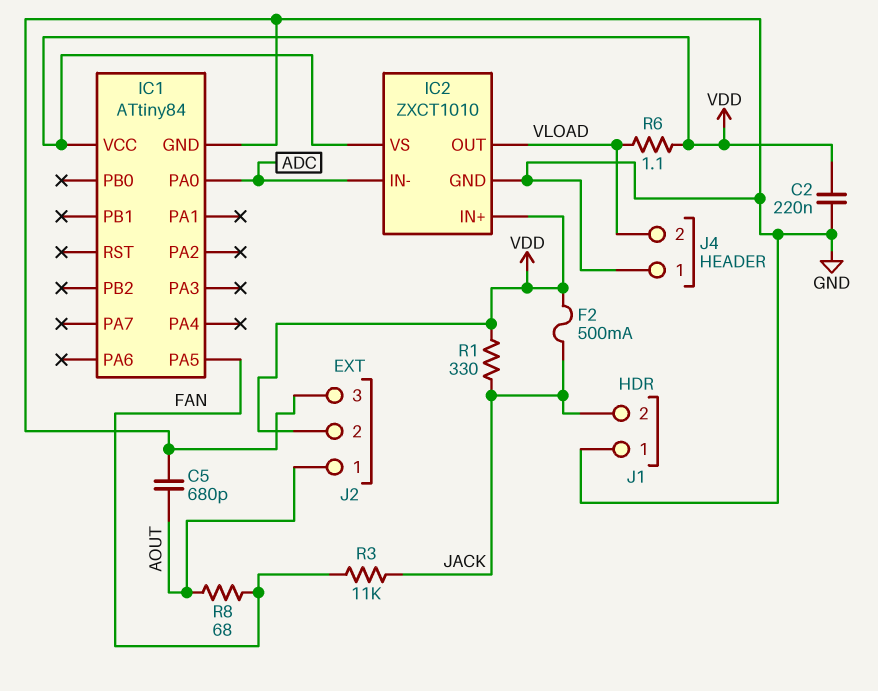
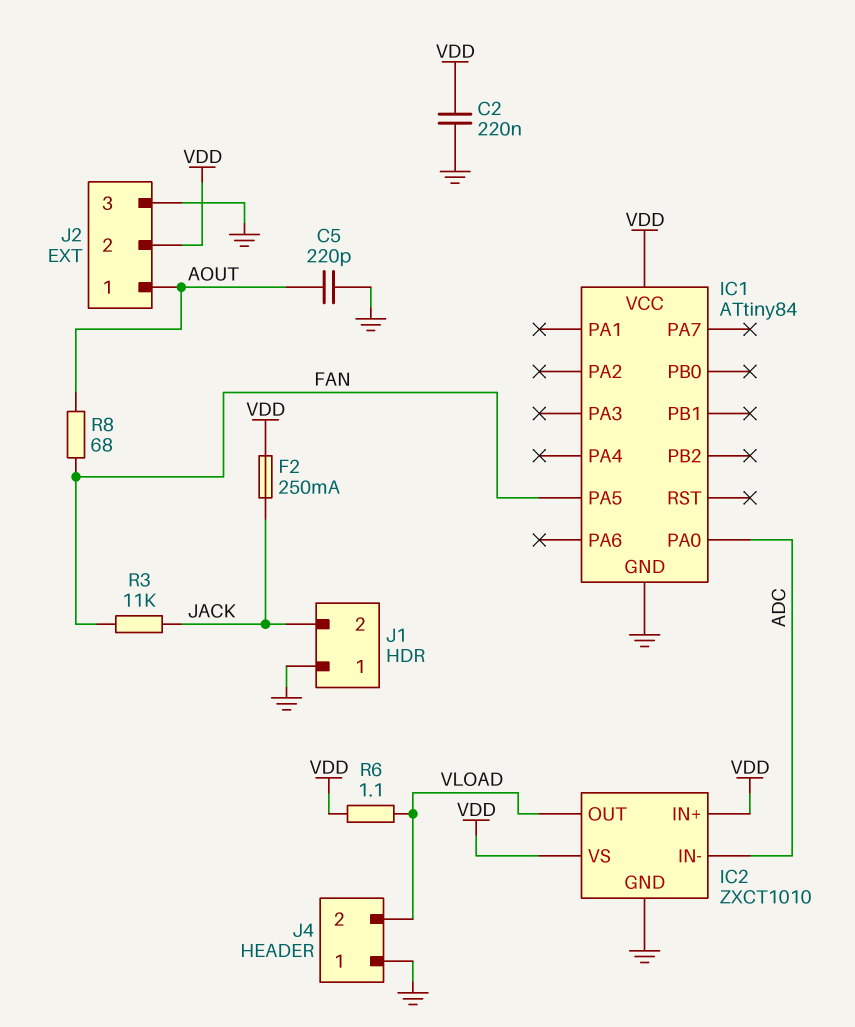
C5: 680pF (AOUT, GND) -> 220pF (AOUT, GND)
F2: 500mA (JACK, VDD) -> 250mA (JACK, VDD)
R1: 330 (JACK, VDD) -> none

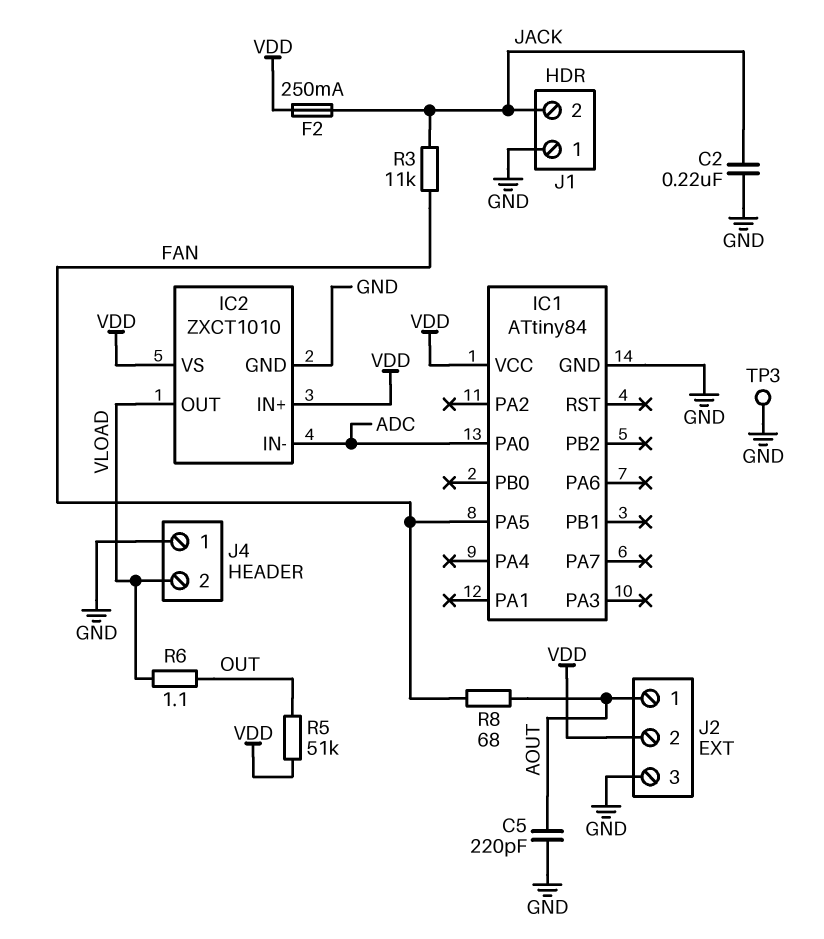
C2: 220nF (GND, VDD) -> 220nF (GND, JACK)
R5: none -> 51k (OUT, VDD)
R6: 1.1 (VDD, VLOAD) -> 1.1 (OUT, VLOAD)
TP3: none -> test point (GND)

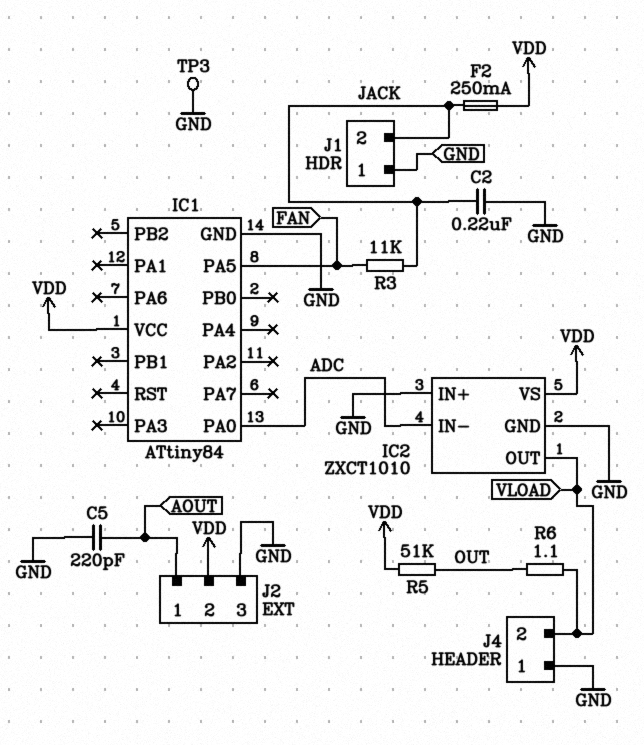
IC2 pin IN+: VDD -> GND
R8: 68 (AOUT, FAN) -> none

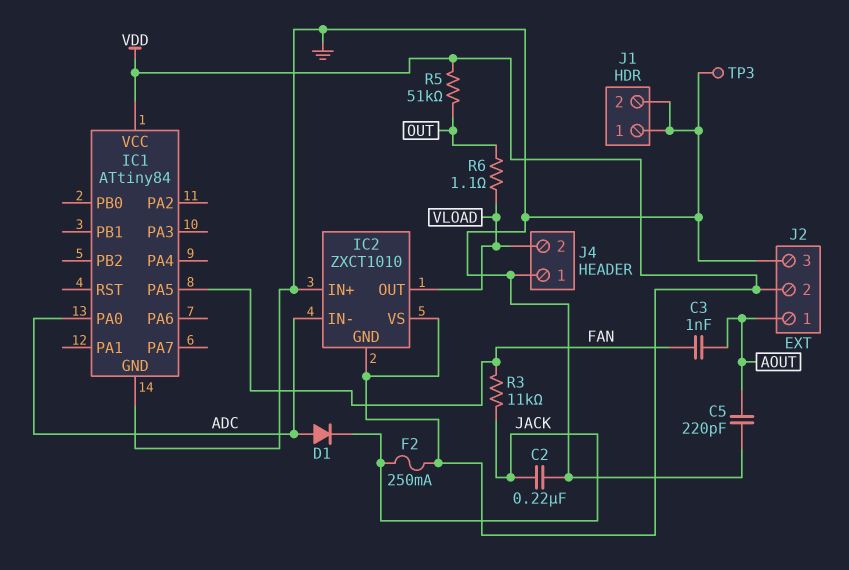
C3: none -> 1nF (AOUT, FAN)
D1: none -> diode (A ADC, K JACK)
IC2 pin GND: GND -> VDD
J1 pin 2: JACK -> GND

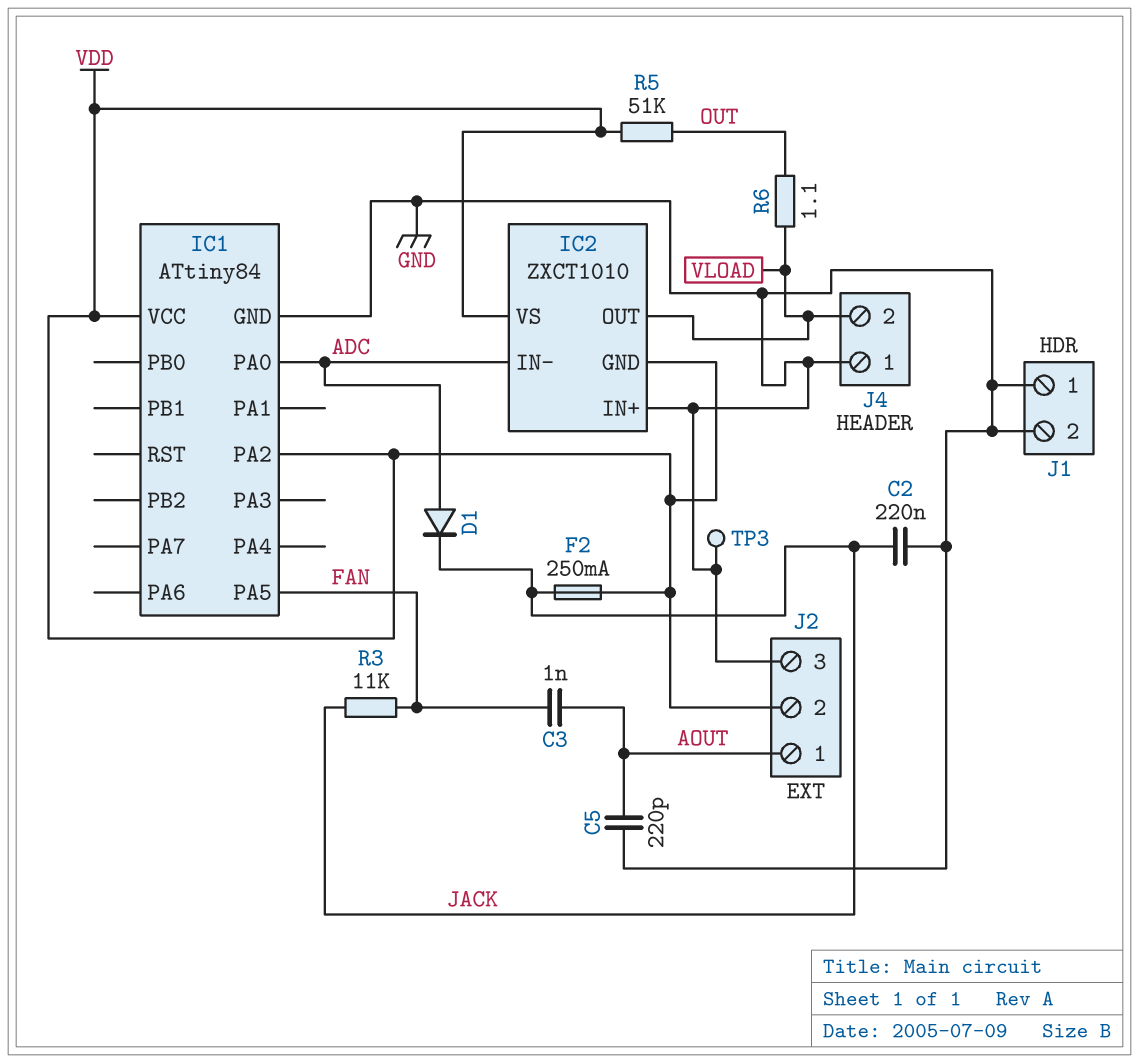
IC1 pin PA2: none -> VDD

